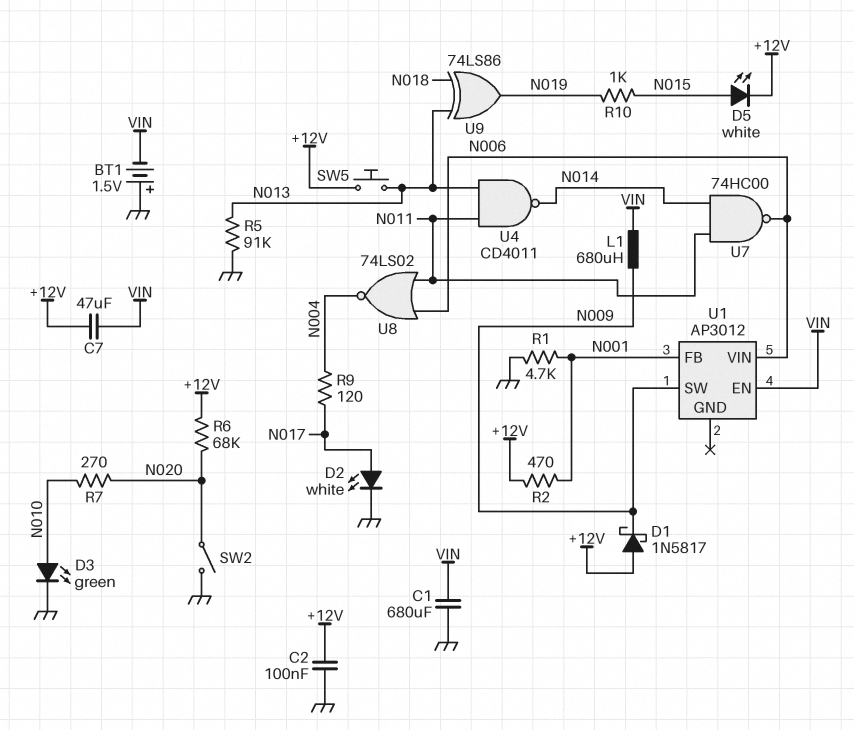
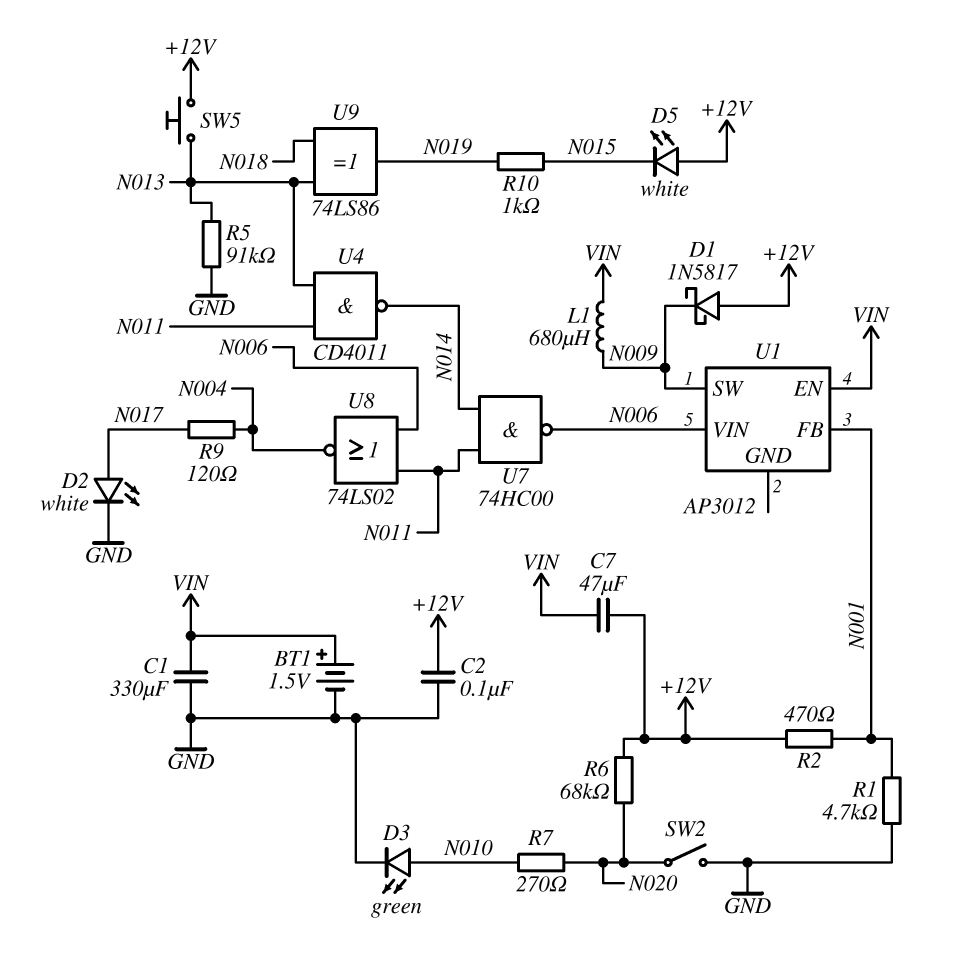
BT1: 1.5V (plus GND, minus VIN) -> 1.5V (plus VIN, minus GND)
C1: 680uF (GND, VIN) -> 330uF (GND, VIN)
D5: LED white (A N015, K +12V) -> LED white (A +12V, K N015)

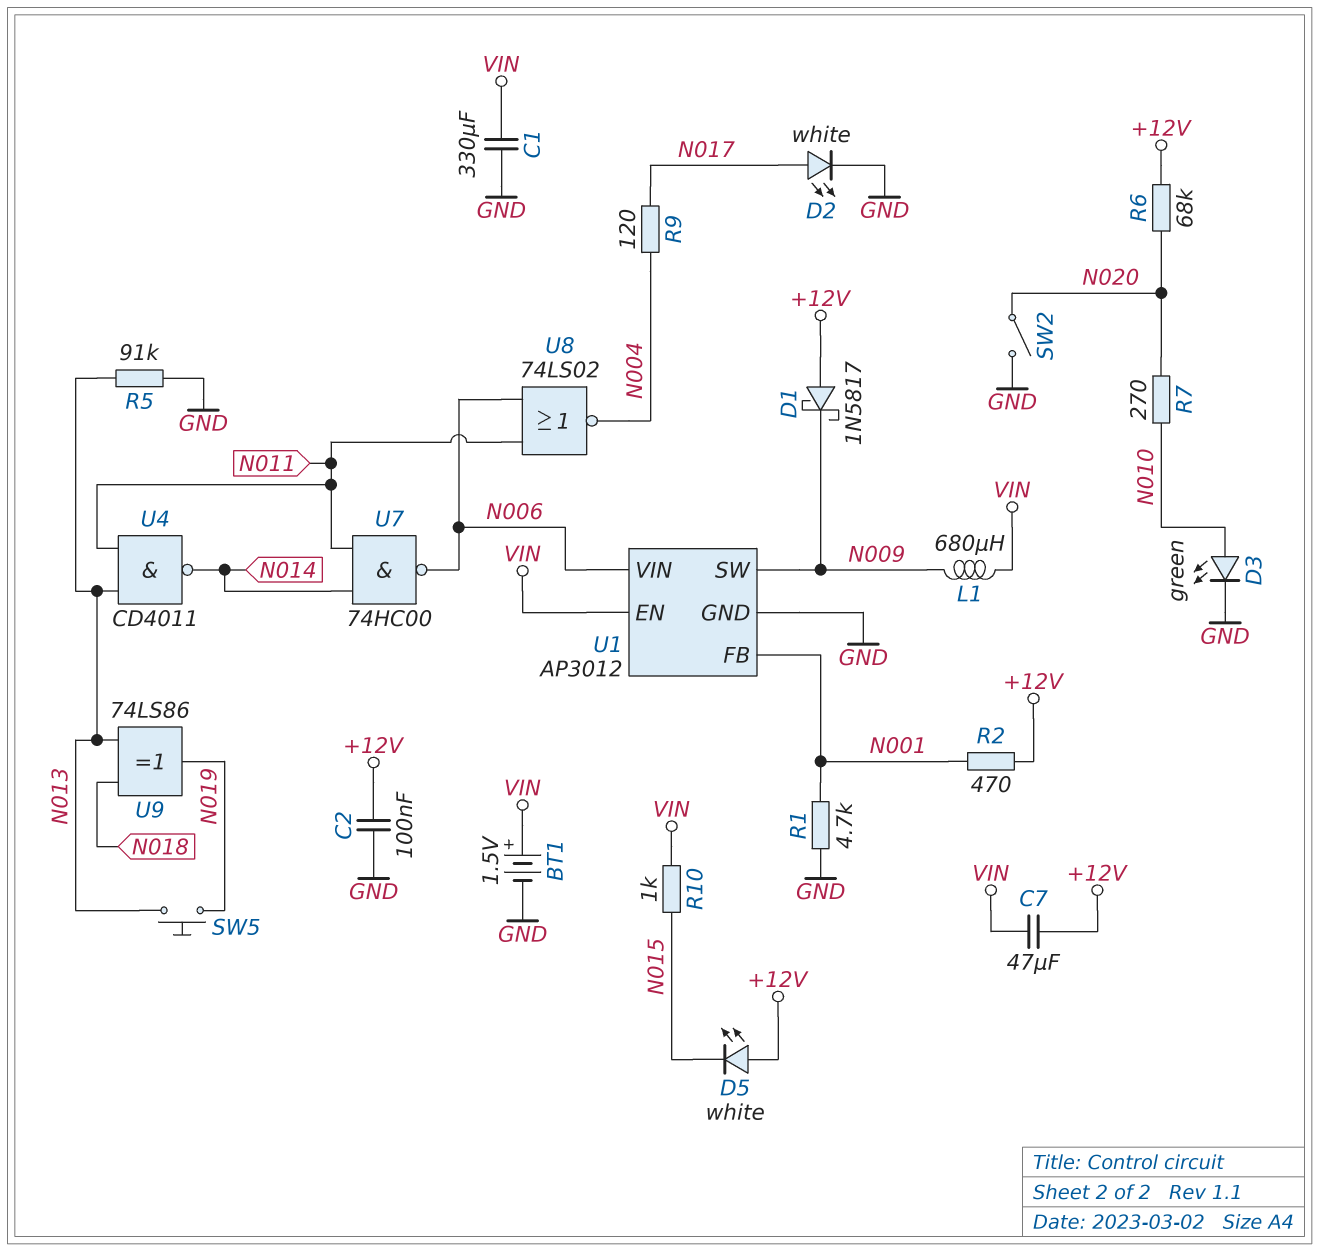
R10: 1k (N015, N019) -> 1k (N015, VIN)
SW5: button (+12V, N013) -> button (N013, N019)
U1 pin GND: none -> GND

